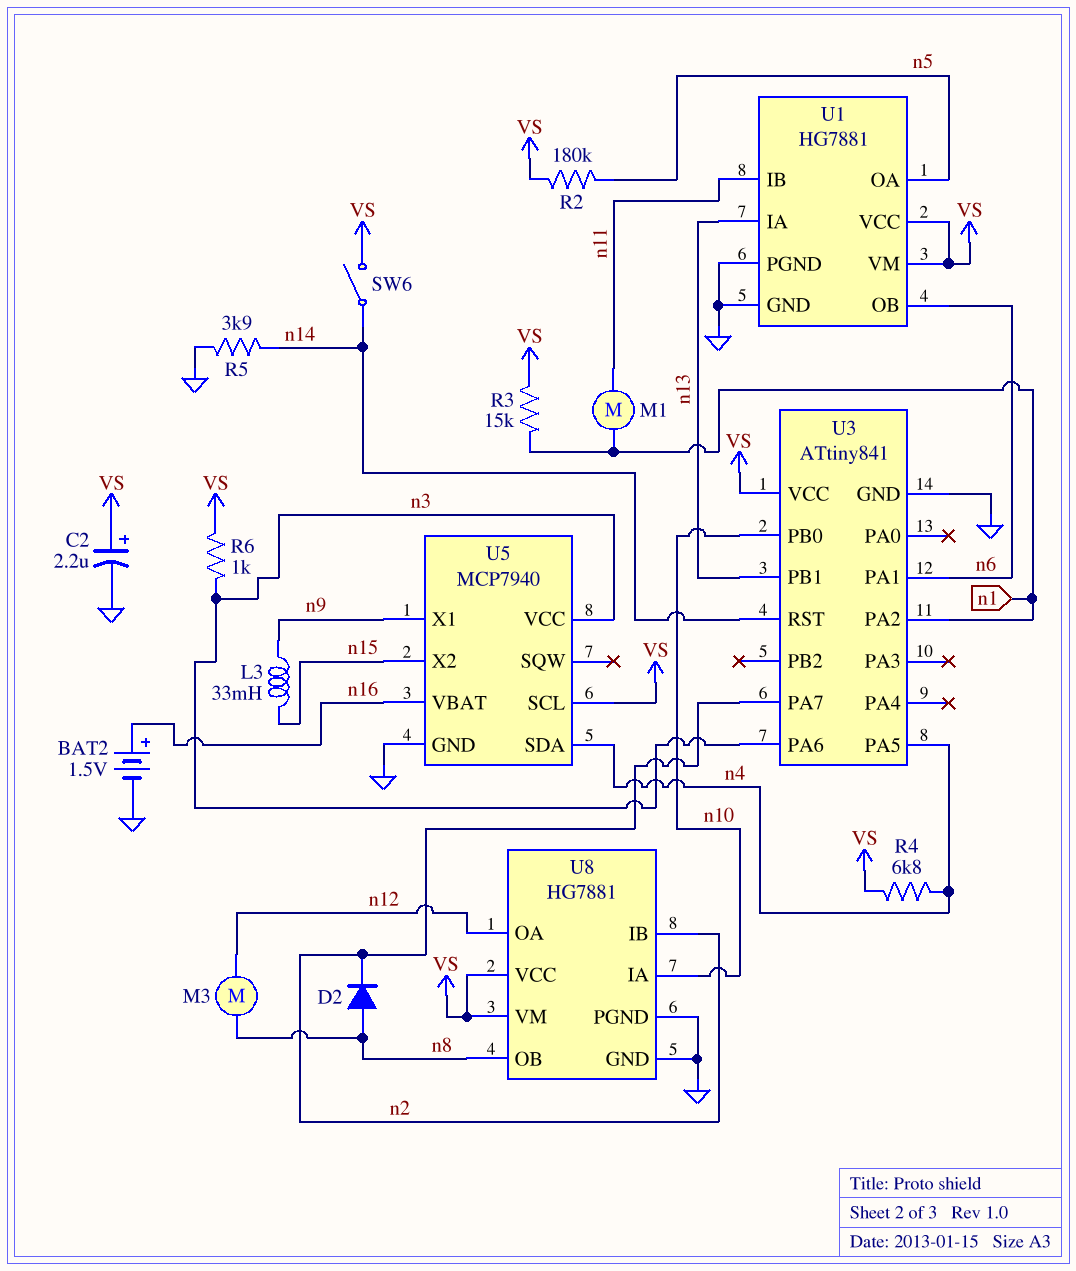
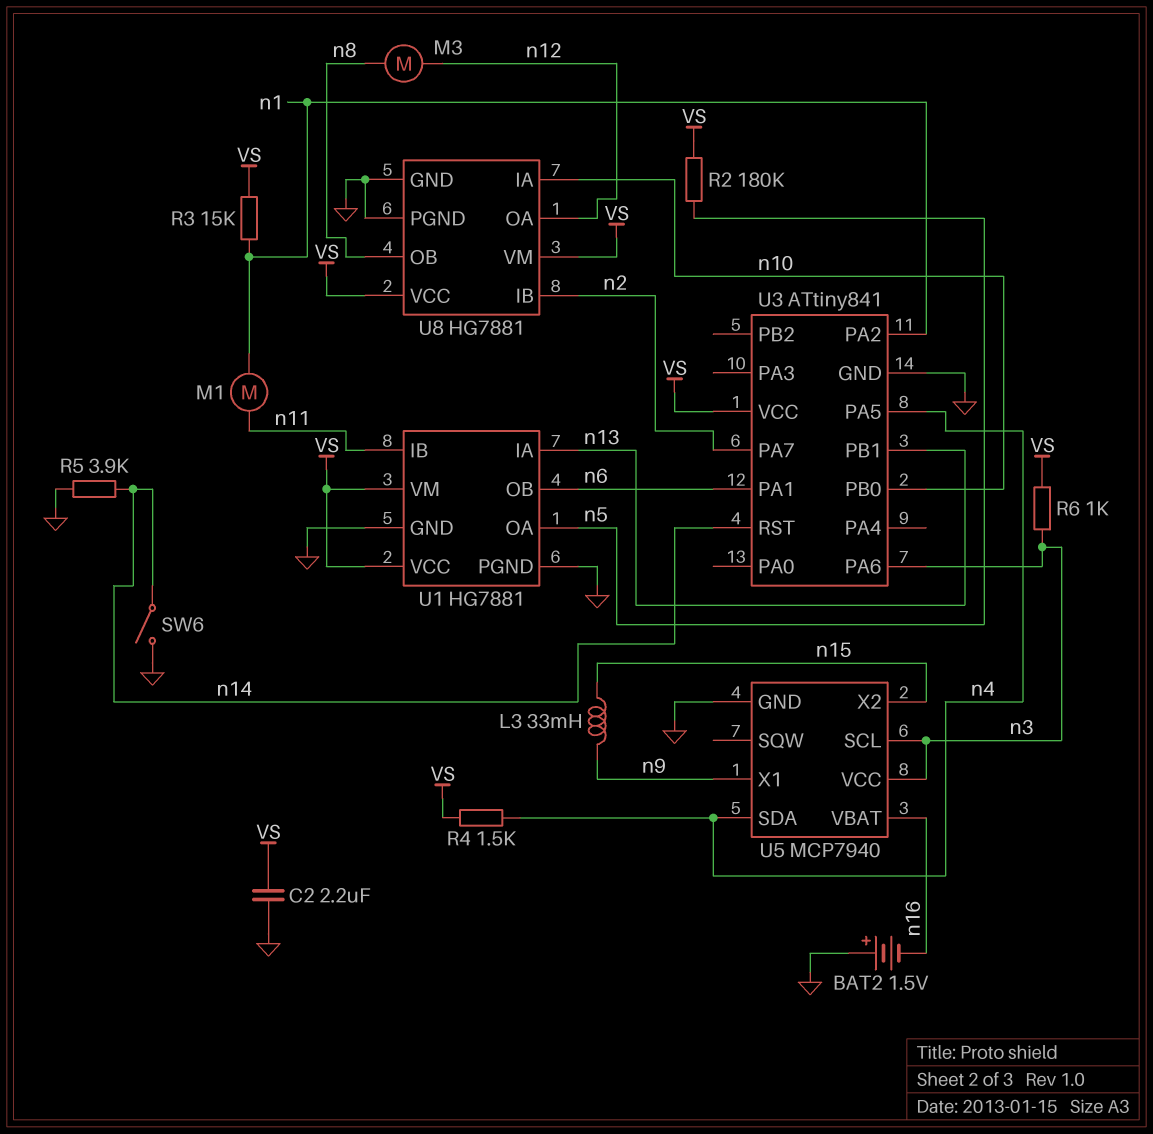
BAT2: 1.5V (plus n16, minus GND) -> 1.5V (plus GND, minus n16)
C2: 2.2uF (plus VS, minus GND) -> 2.2uF (GND, VS)
D2: diode (A n8, K n2) -> none
R4: 6.8k (VS, n4) -> 1.5k (VS, n4)
SW6: switch (VS, n14) -> switch (GND, n14)
U5 pin SCL: VS -> n3

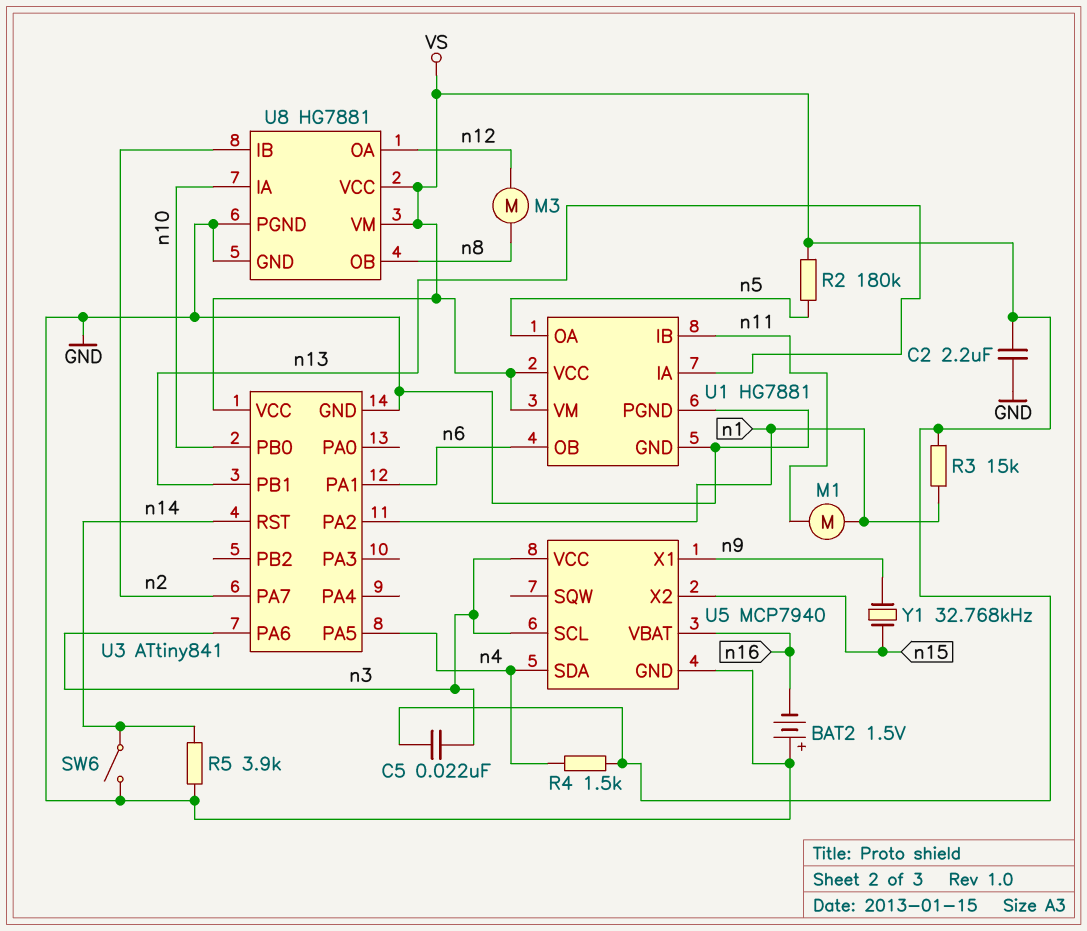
C5: none -> 22nF (VS, n3)
L3: 33mH (n9, n15) -> none
R6: 1k (VS, n3) -> none
Y1: none -> 32.768kHz (n9, n15)

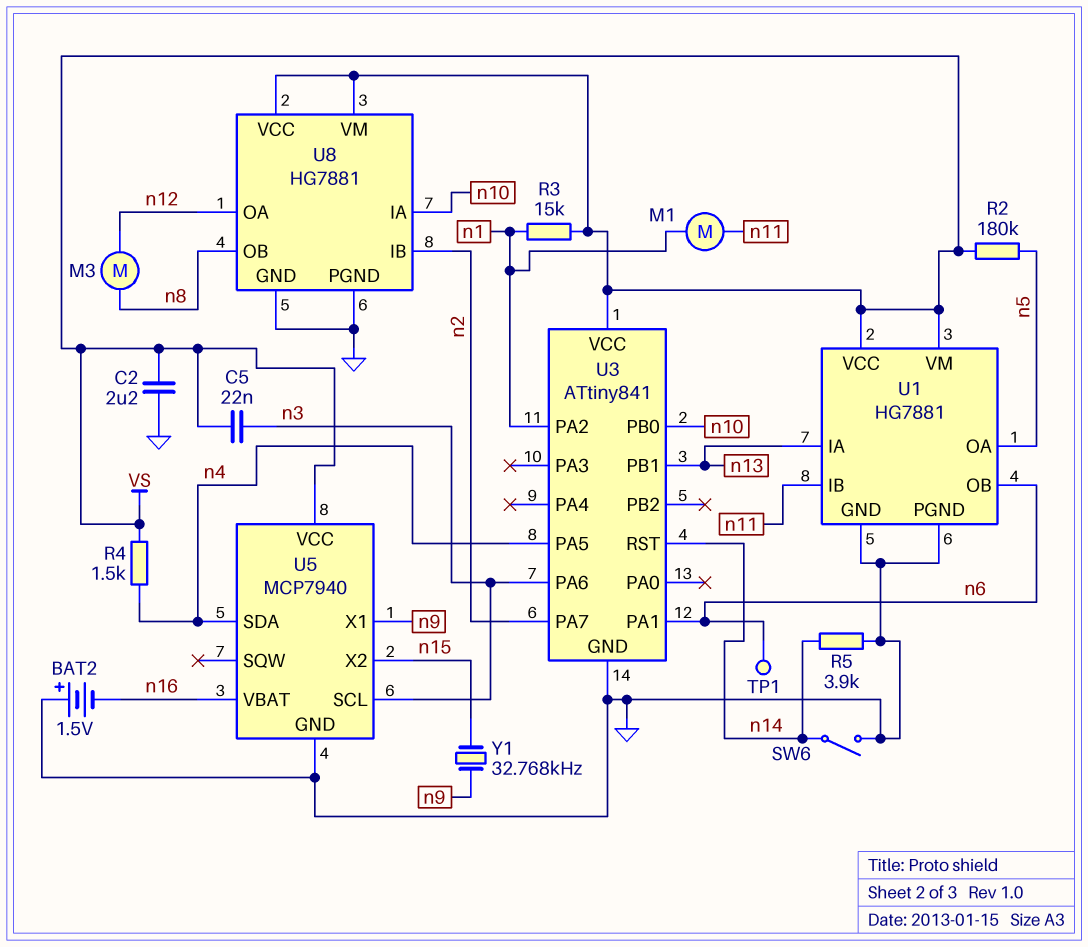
TP1: none -> test point (n6)
U5 pin VCC: n3 -> VS

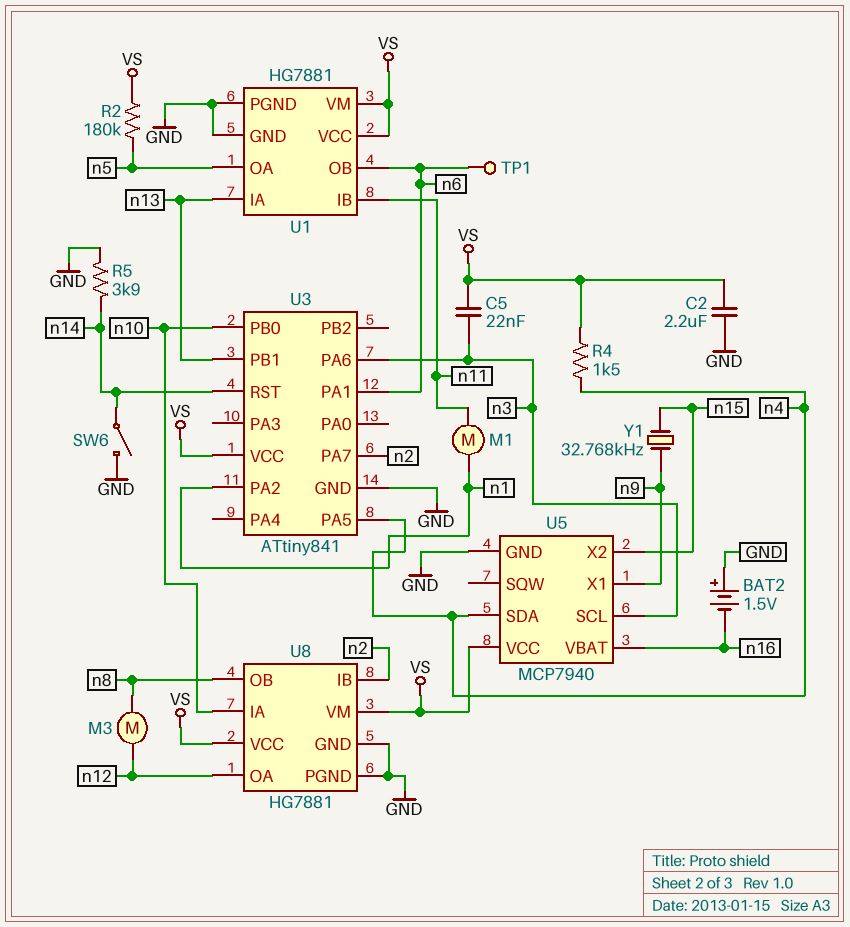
R3: 15k (VS, n1) -> none

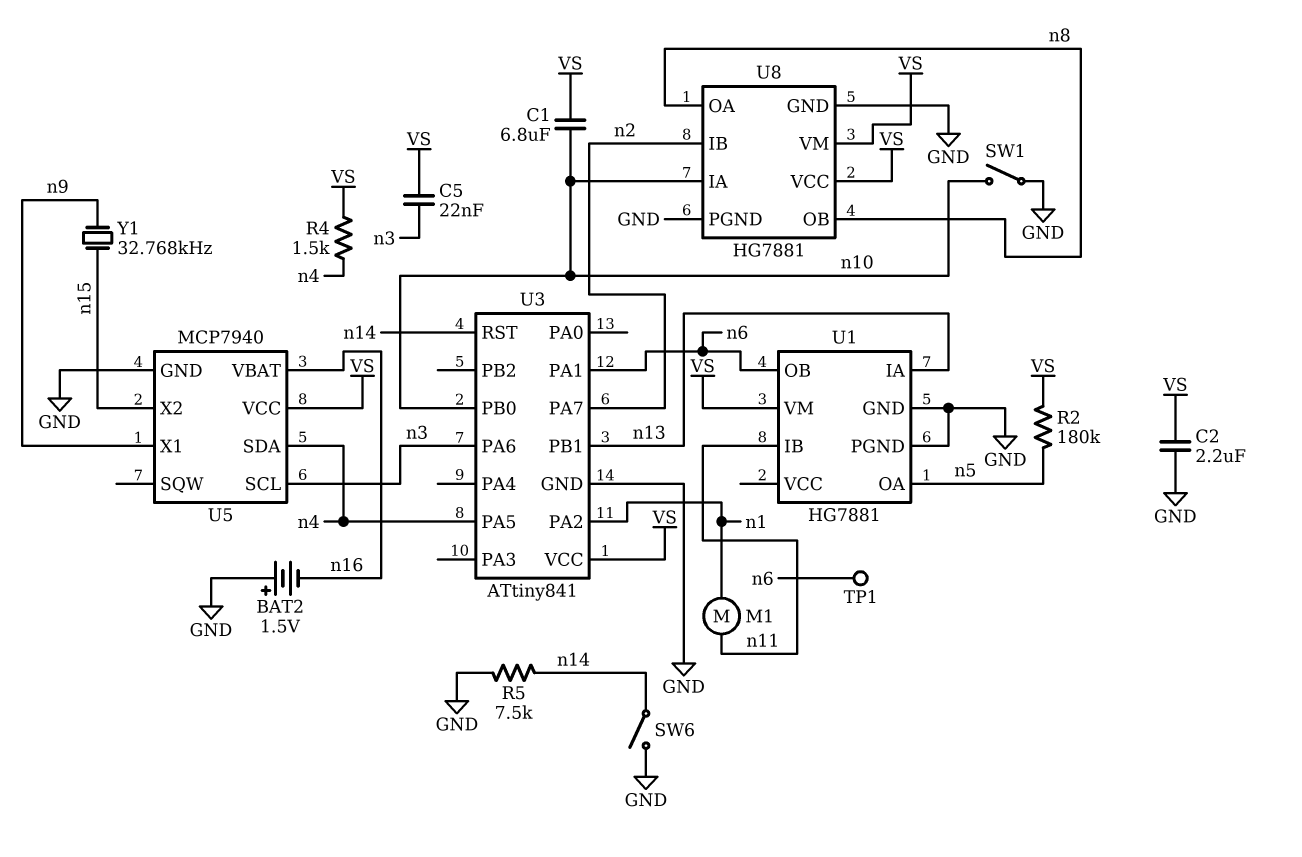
C1: none -> 6.8uF (VS, n10)
M3: motor (n8, n12) -> none
R5: 3.9k (GND, n14) -> 7.5k (GND, n14)
SW1: none -> switch (GND, n10)
U1 pin VCC: VS -> none
U8 pin OA: n12 -> n8

